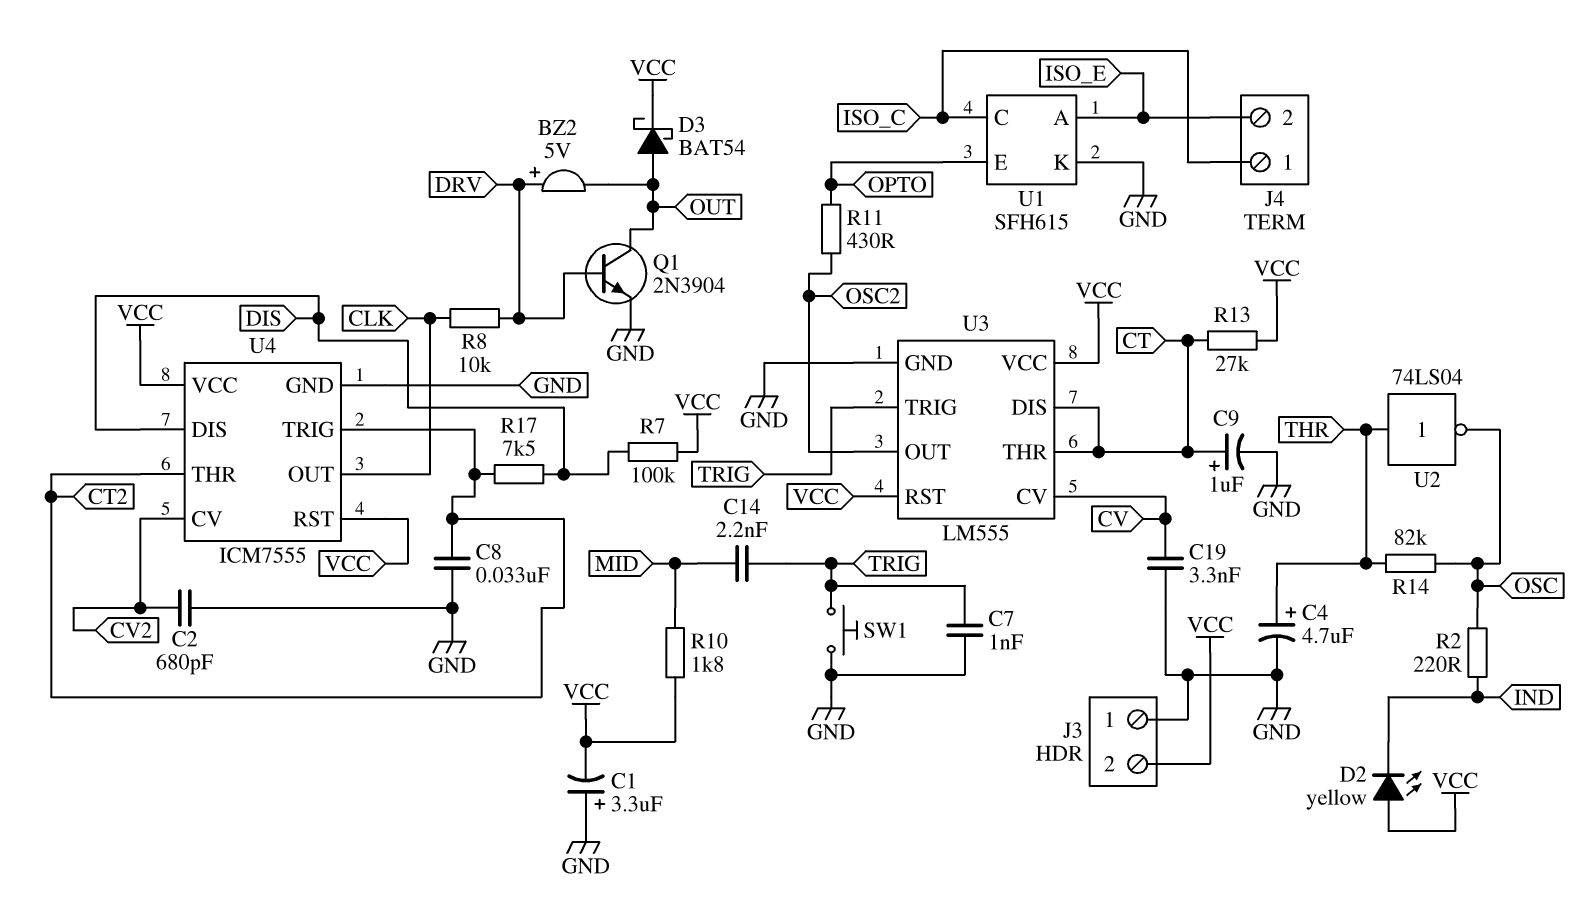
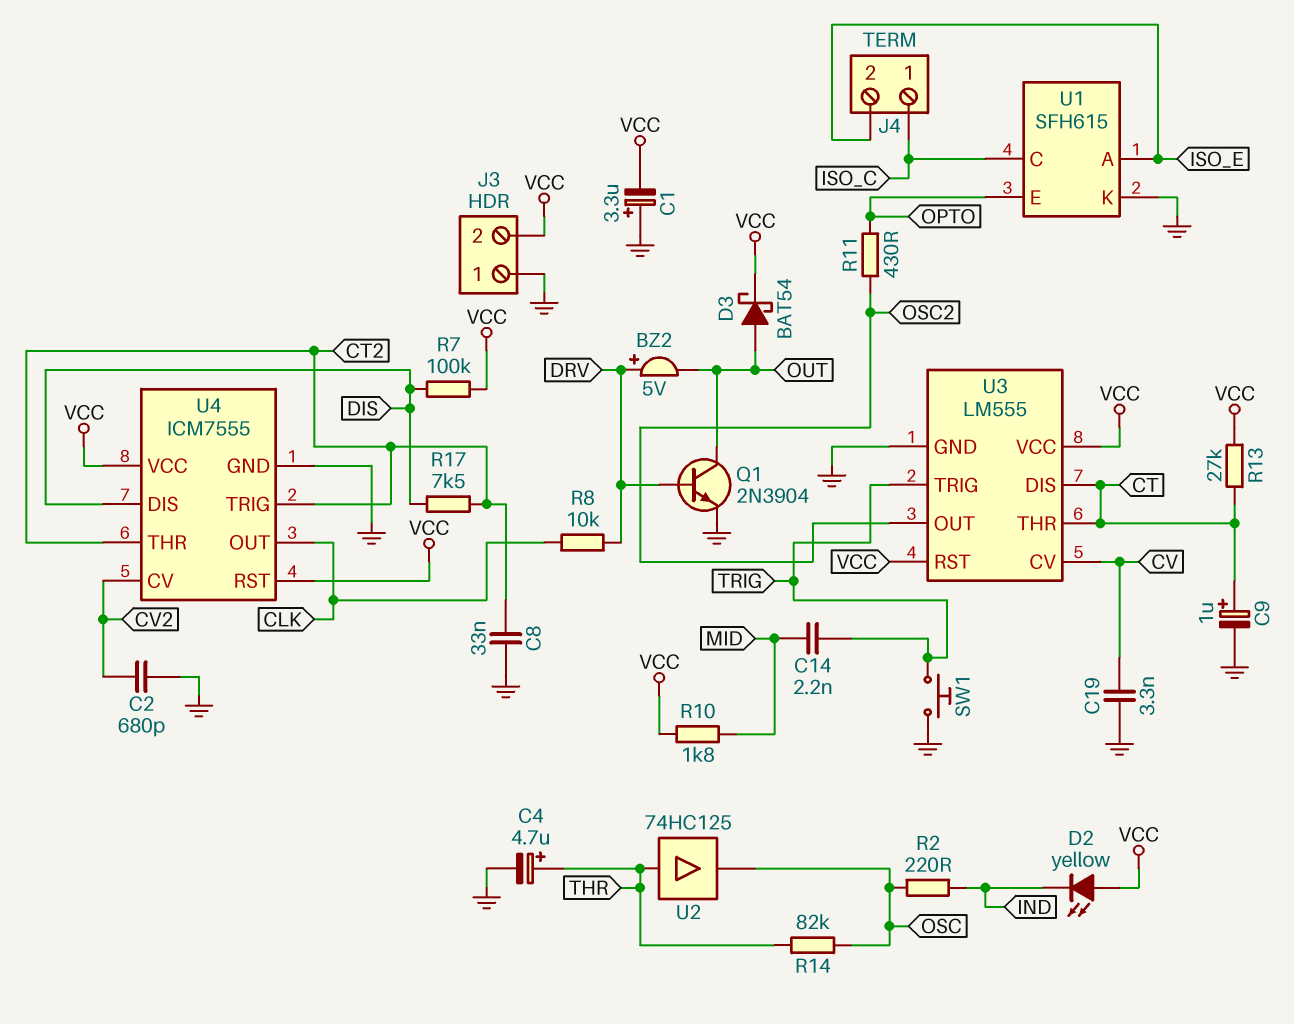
C7: 1nF (GND, TRIG) -> none
U2: NOT 74LS04 (in THR, out OSC) -> buffer 74HC125 (in THR, out OSC)

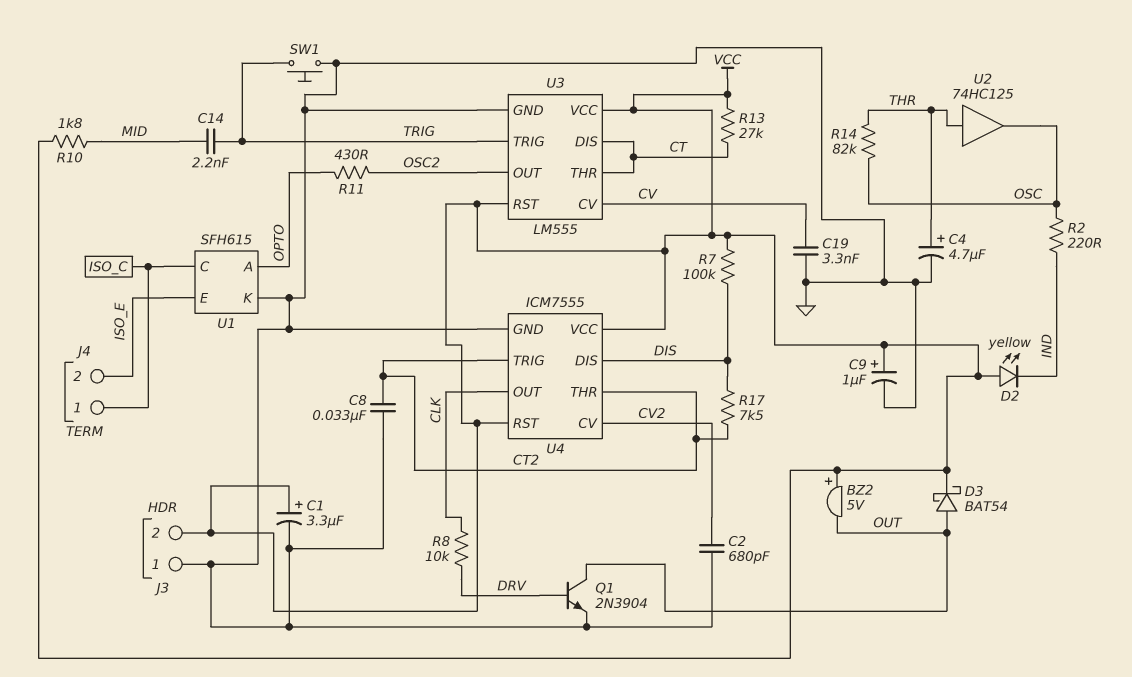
BZ2: buzzer 5V (plus DRV, minus OUT) -> buzzer 5V (plus VCC, minus OUT)
C1: 3.3uF (plus GND, minus VCC) -> 3.3uF (plus VCC, minus GND)
C9: 1uF (plus CT, minus GND) -> 1uF (plus VCC, minus GND)
U1 pin A: ISO_E -> OPTO
U1 pin E: OPTO -> ISO_E

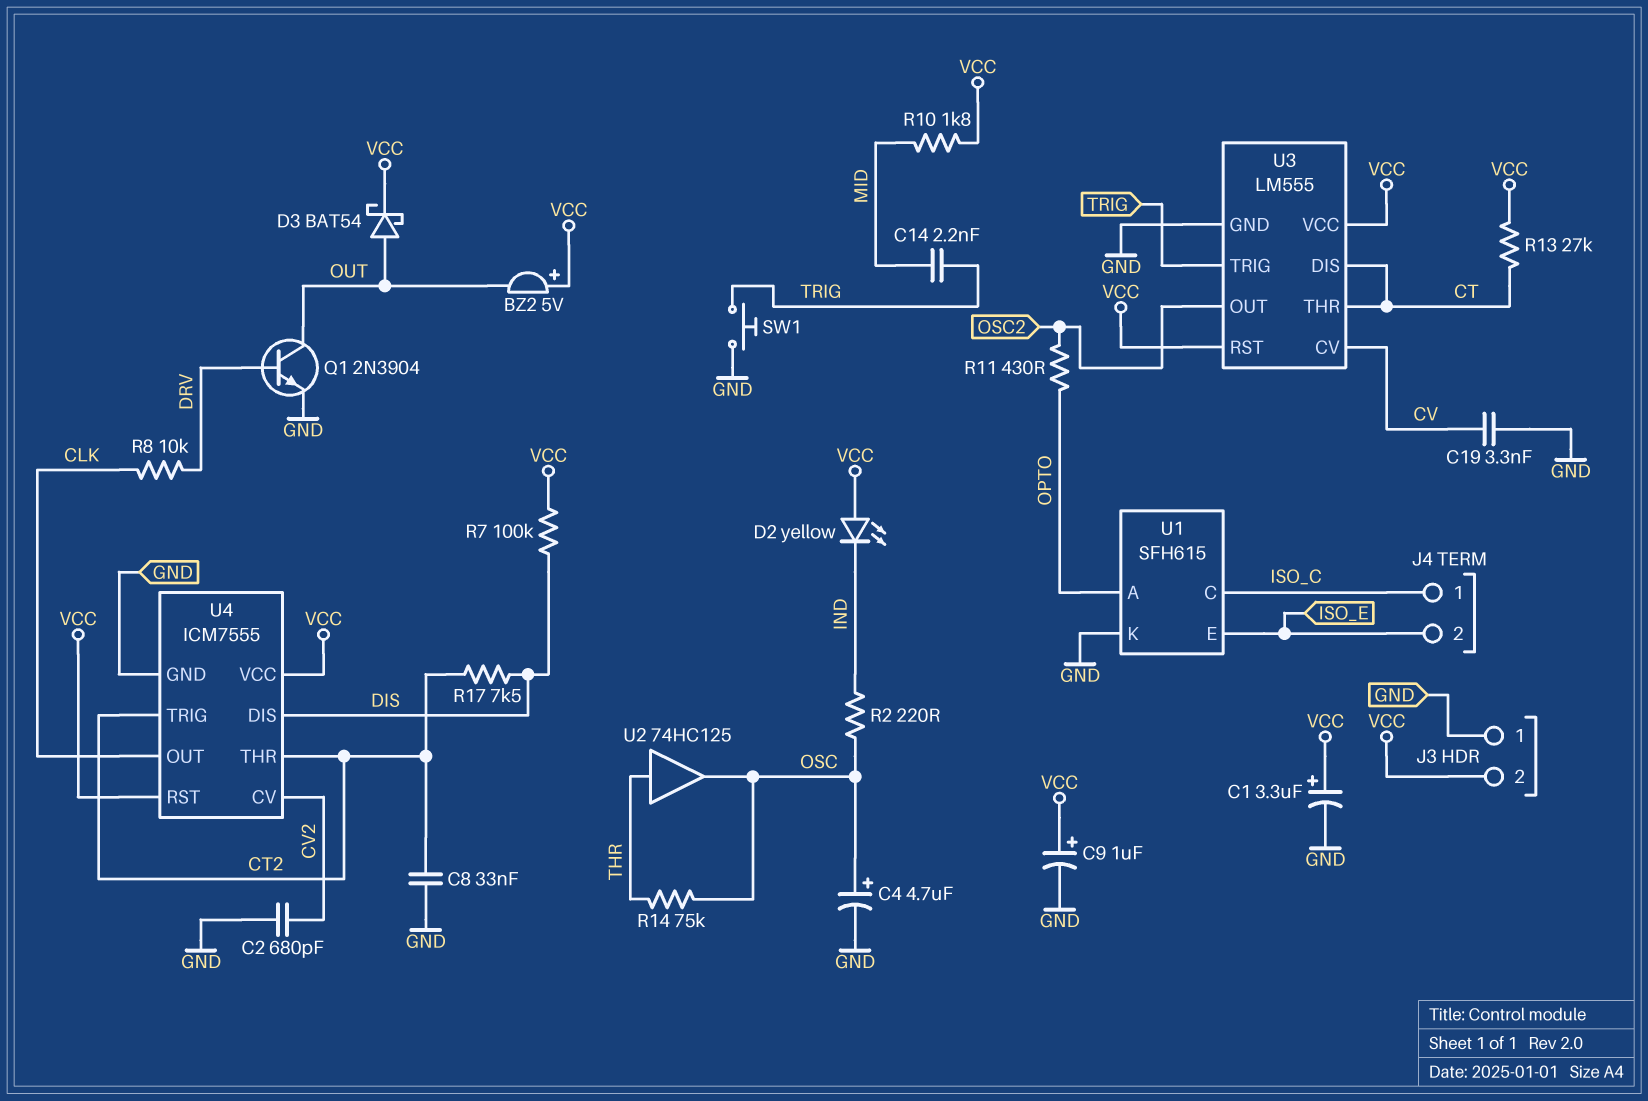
C4: 4.7uF (plus THR, minus GND) -> 4.7uF (plus OSC, minus GND)
R14: 82k (OSC, THR) -> 75k (OSC, THR)

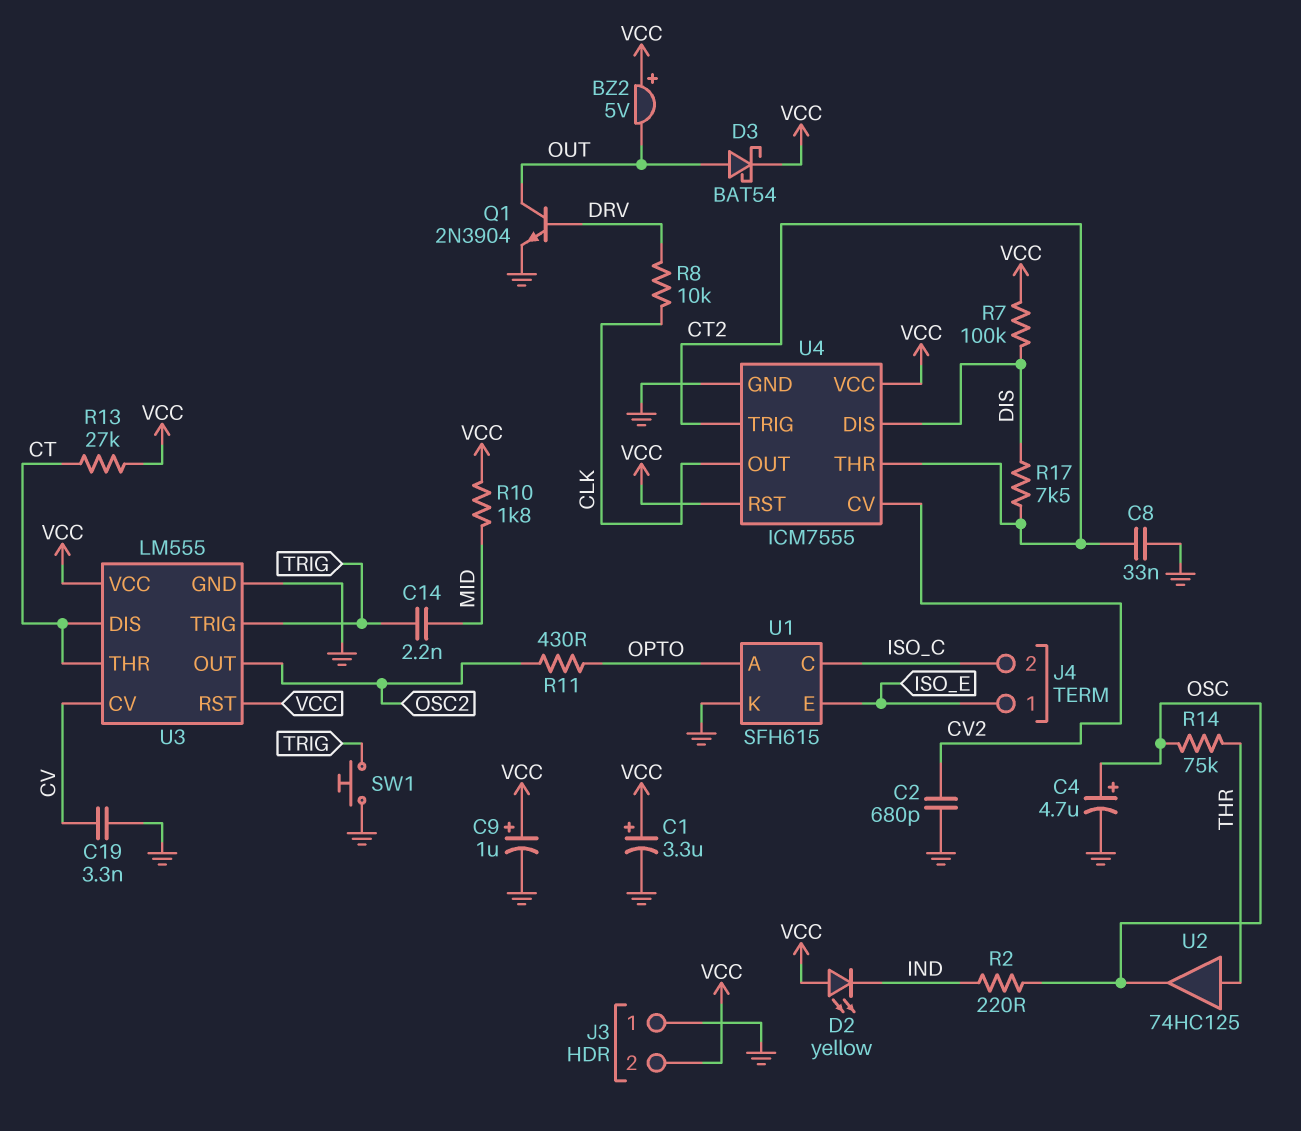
J4 pin 1: ISO_C -> ISO_E
J4 pin 2: ISO_E -> ISO_C

